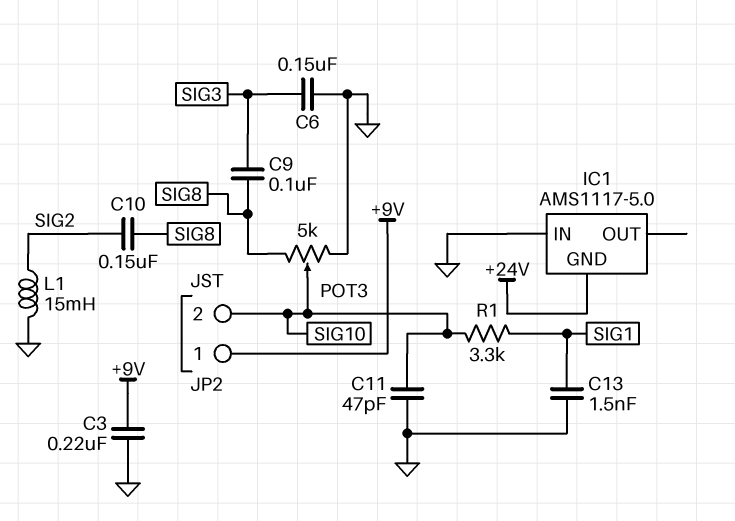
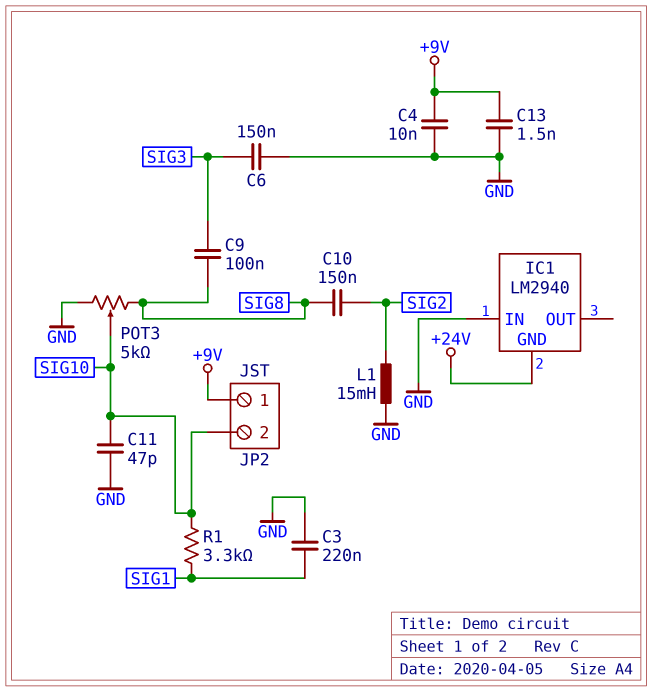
C3: 220nF (+9V, GND) -> 220nF (GND, SIG1)
C4: none -> 10nF (+9V, GND)
C13: 1.5nF (GND, SIG1) -> 1.5nF (+9V, GND)
IC1: AMS1117-5.0 -> LM2940

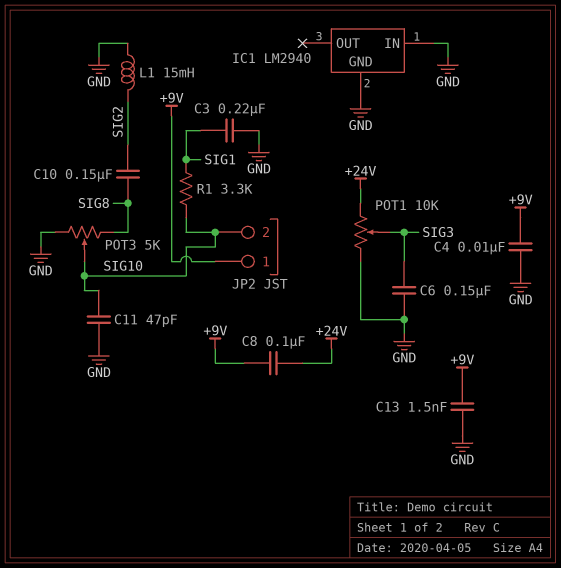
C8: none -> 100nF (+9V, +24V)
C9: 100nF (SIG3, SIG8) -> none
IC1 pin GND: +24V -> GND
POT1: none -> 10k (+24V, GND, wiper SIG3)

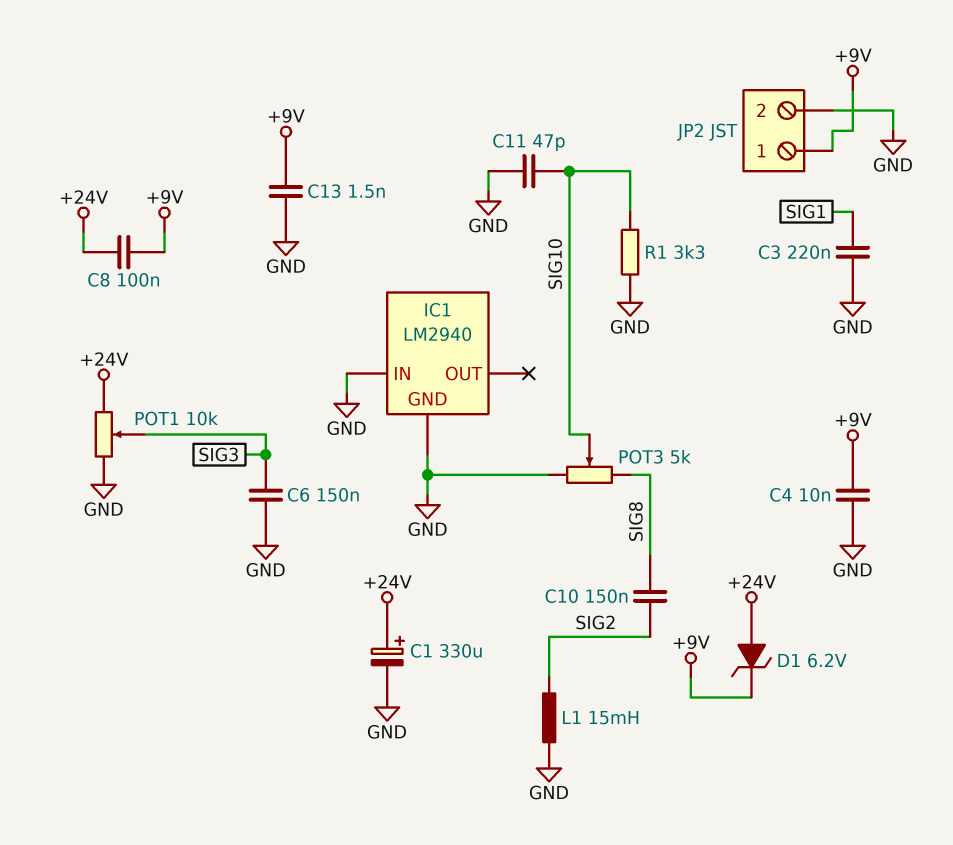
C1: none -> 330uF (plus +24V, minus GND)
D1: none -> zener 6.2V (A +24V, K +9V)
JP2 pin 2: SIG10 -> GND
R1: 3.3k (SIG1, SIG10) -> 3.3k (GND, SIG10)

